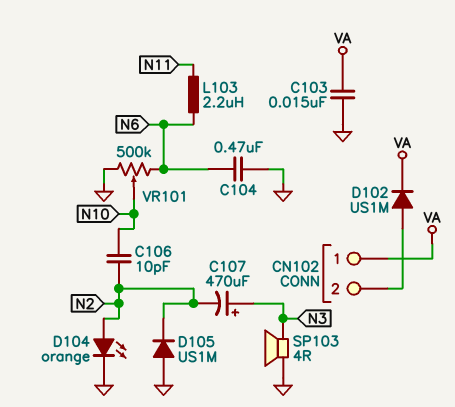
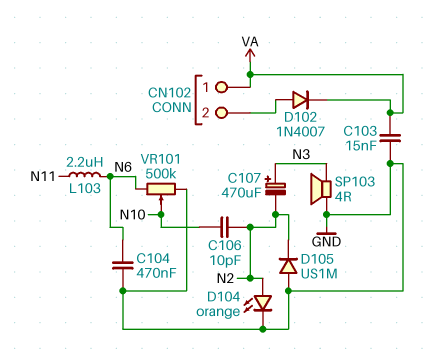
D102: diode US1M (A CN102/2, K VA) -> diode 1N4007 (A CN102/2, K VA)

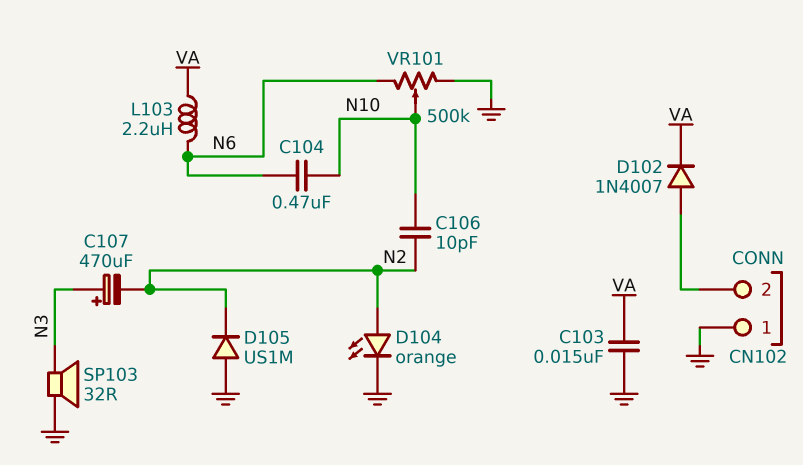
C104: 470nF (GND, N6) -> 470nF (N6, N10)
CN102 pin 1: VA -> GND
L103: 2.2uH (N6, N11) -> 2.2uH (N6, VA)
SP103: speaker 4R (GND, N3) -> speaker 32R (GND, N3)

